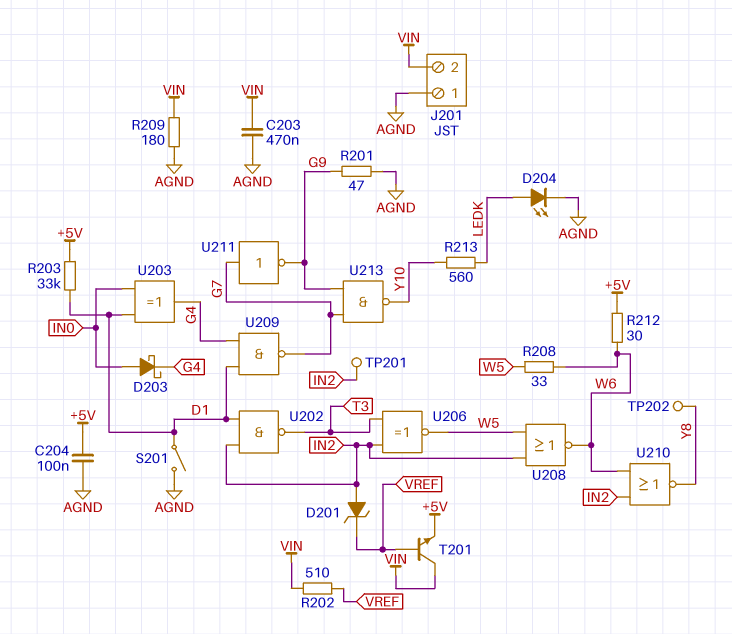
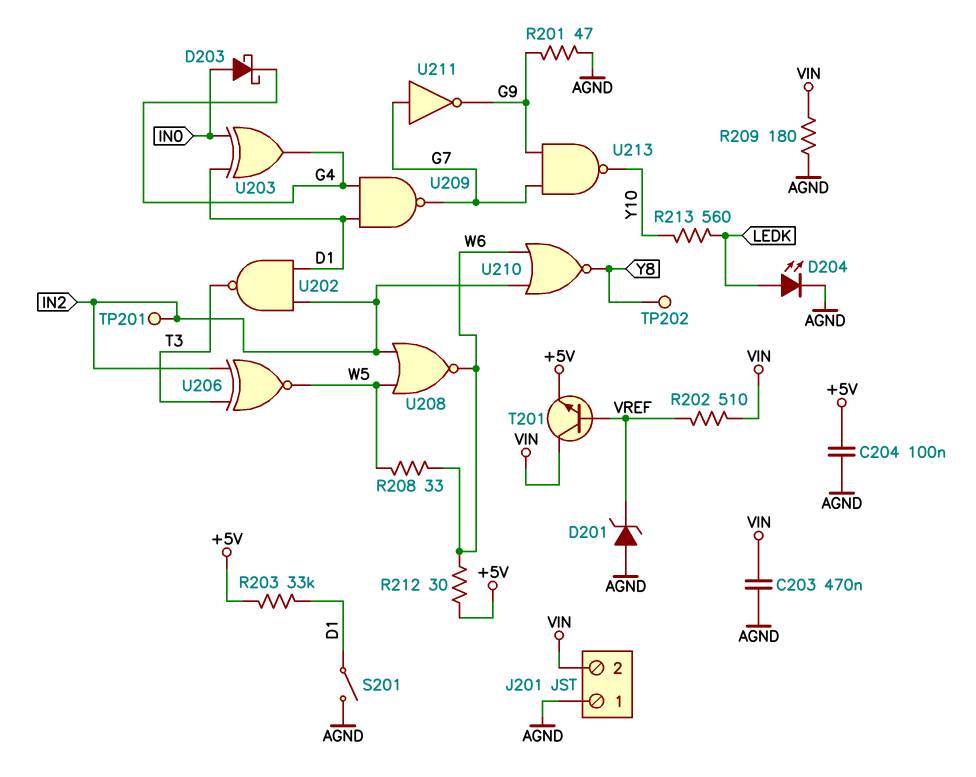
D201: zener (A IN2, K VREF) -> zener (A AGND, K VREF)

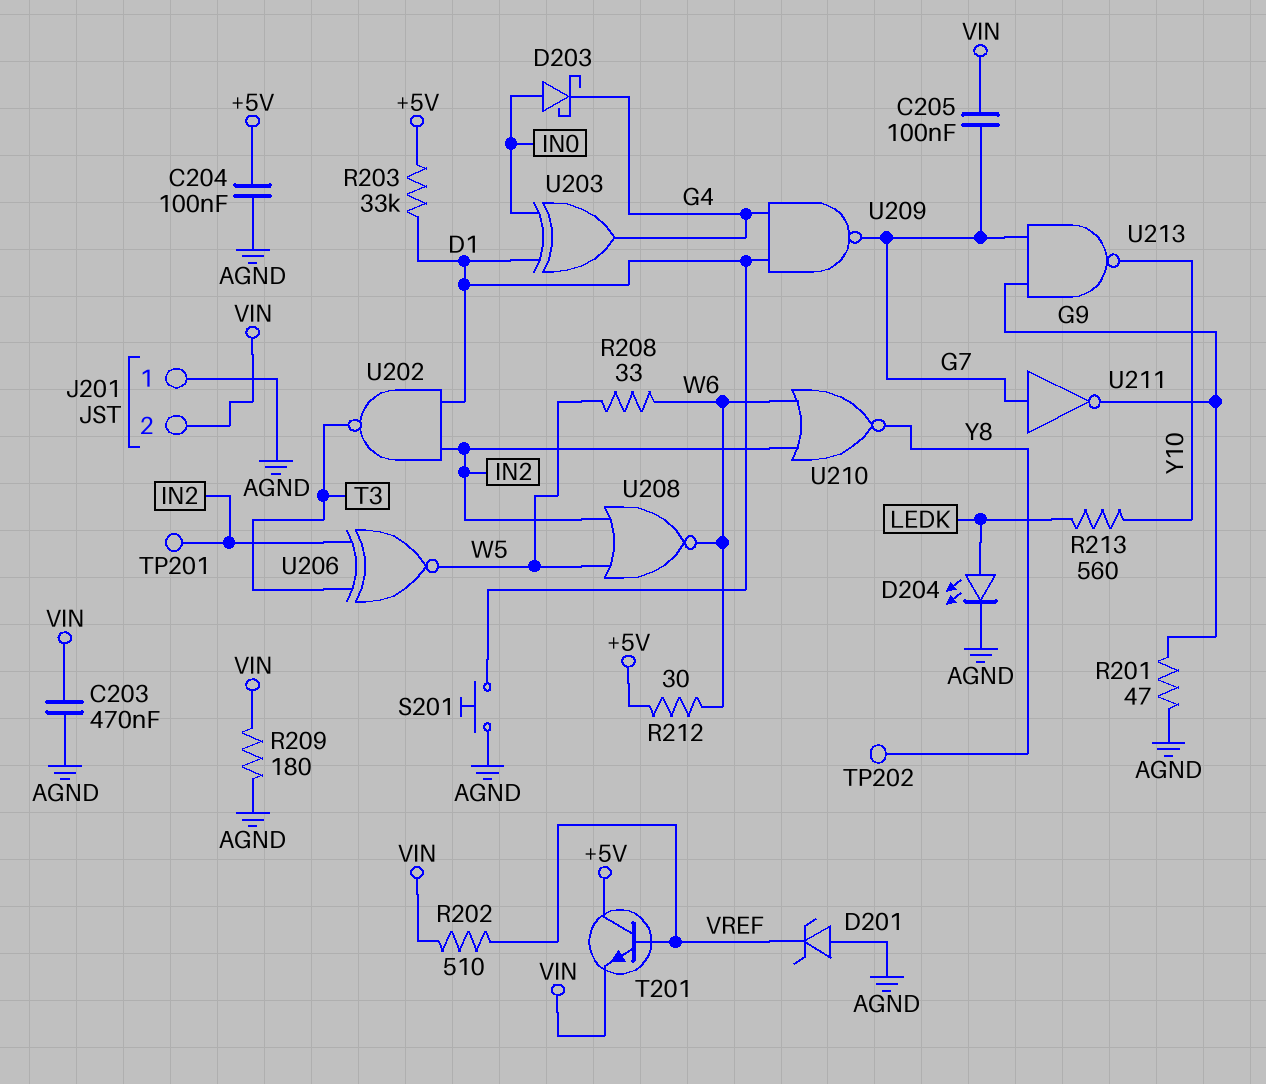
C205: none -> 100nF (G7, VIN)
S201: switch (AGND, D1) -> button (AGND, D1)
T201: NPN (B VREF, C VIN, E +5V) -> NPN (B VREF, C +5V, E VIN)

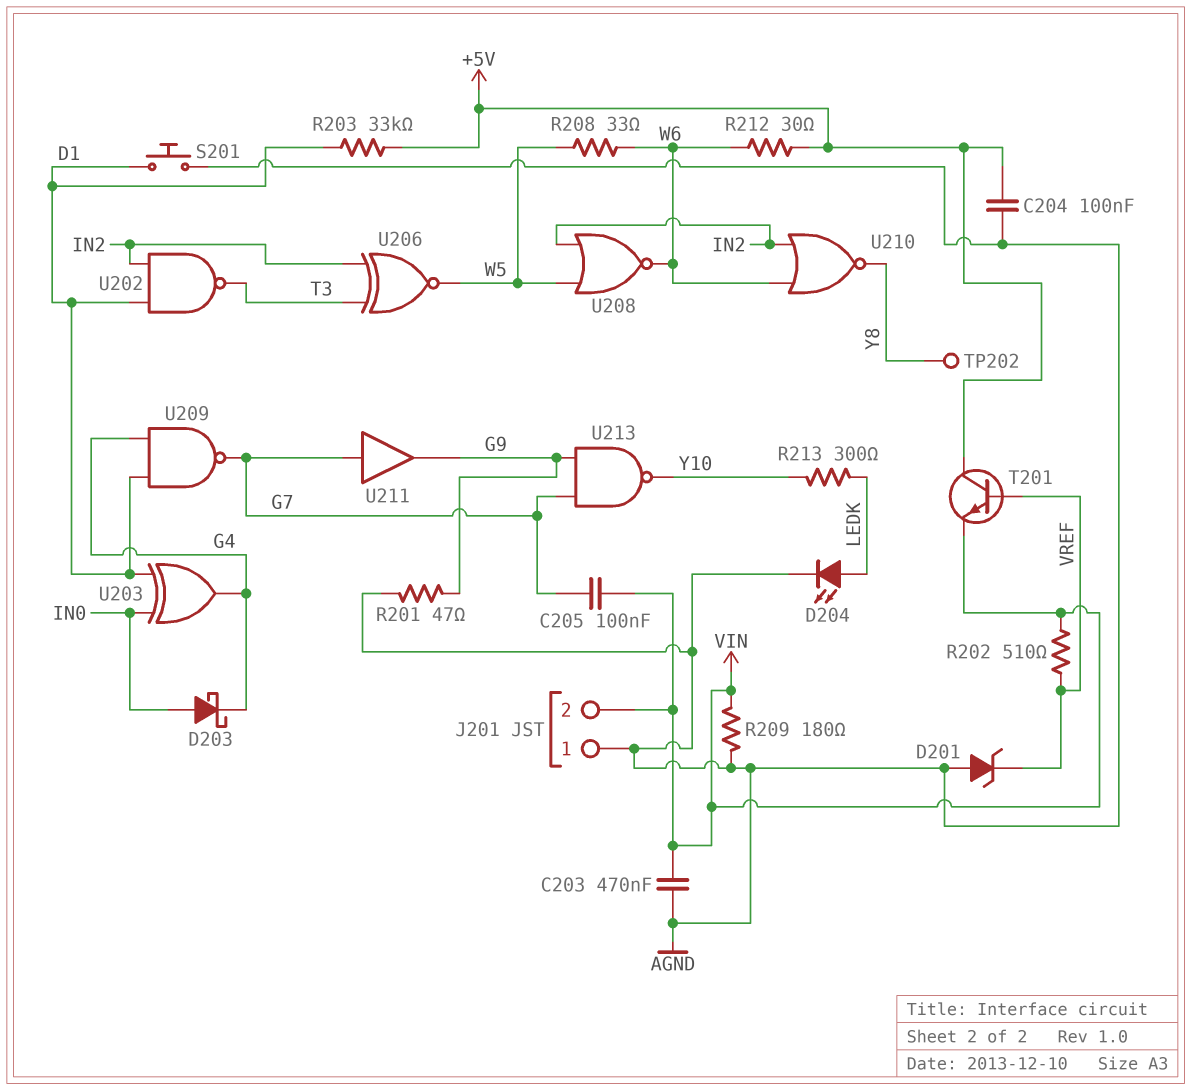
R213: 560 (LEDK, Y10) -> 300 (LEDK, Y10)
TP201: test point (IN2) -> none
U211: NOT (in G7, out G9) -> buffer (in G7, out G9)

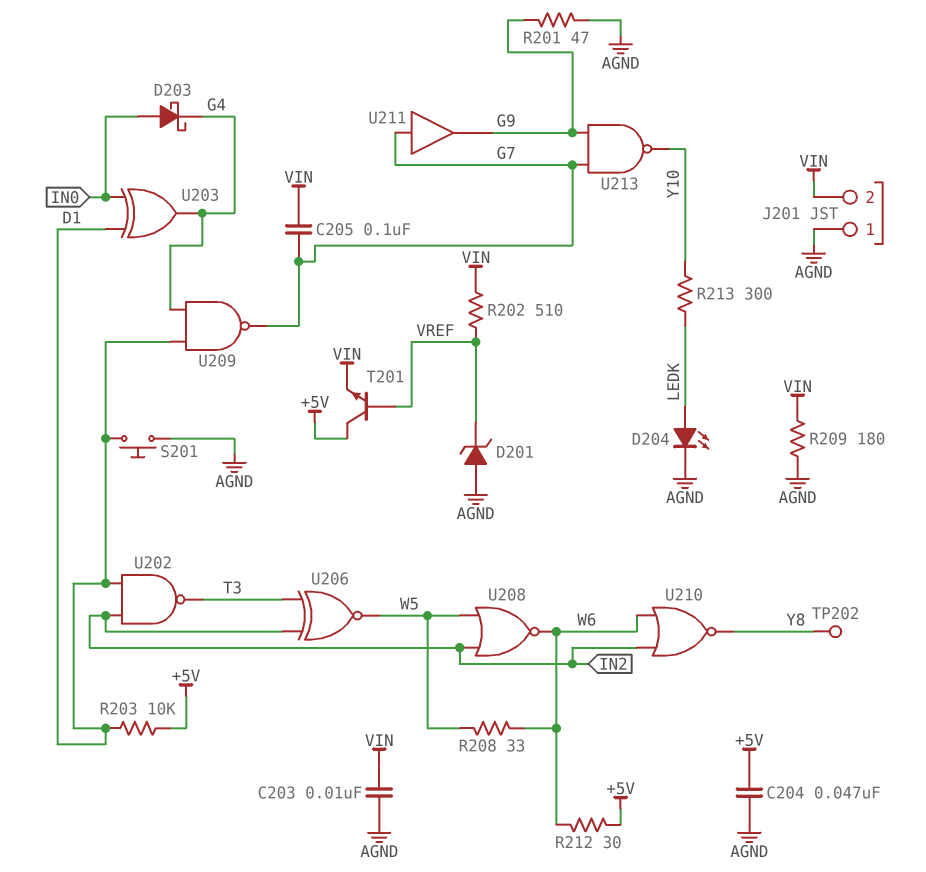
C203: 470nF (AGND, VIN) -> 10nF (AGND, VIN)
C204: 100nF (+5V, AGND) -> 47nF (+5V, AGND)
R203: 33k (+5V, D1) -> 10k (+5V, D1)

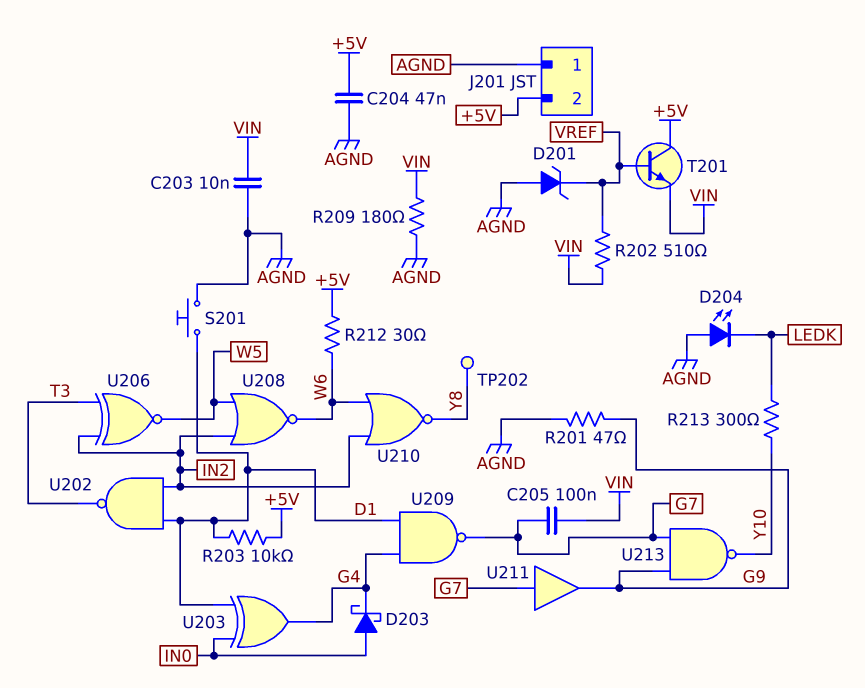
D204: LED (A LEDK, K AGND) -> LED (A AGND, K LEDK)
J201 pin 2: VIN -> +5V
R208: 33 (W5, W6) -> none

